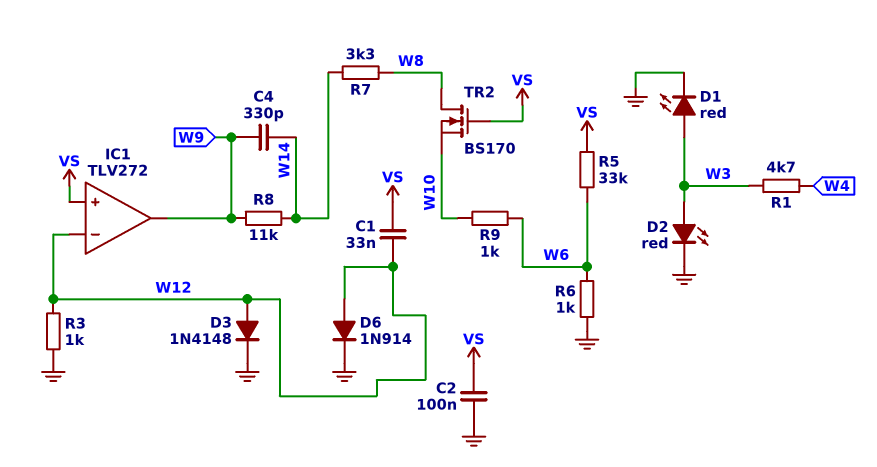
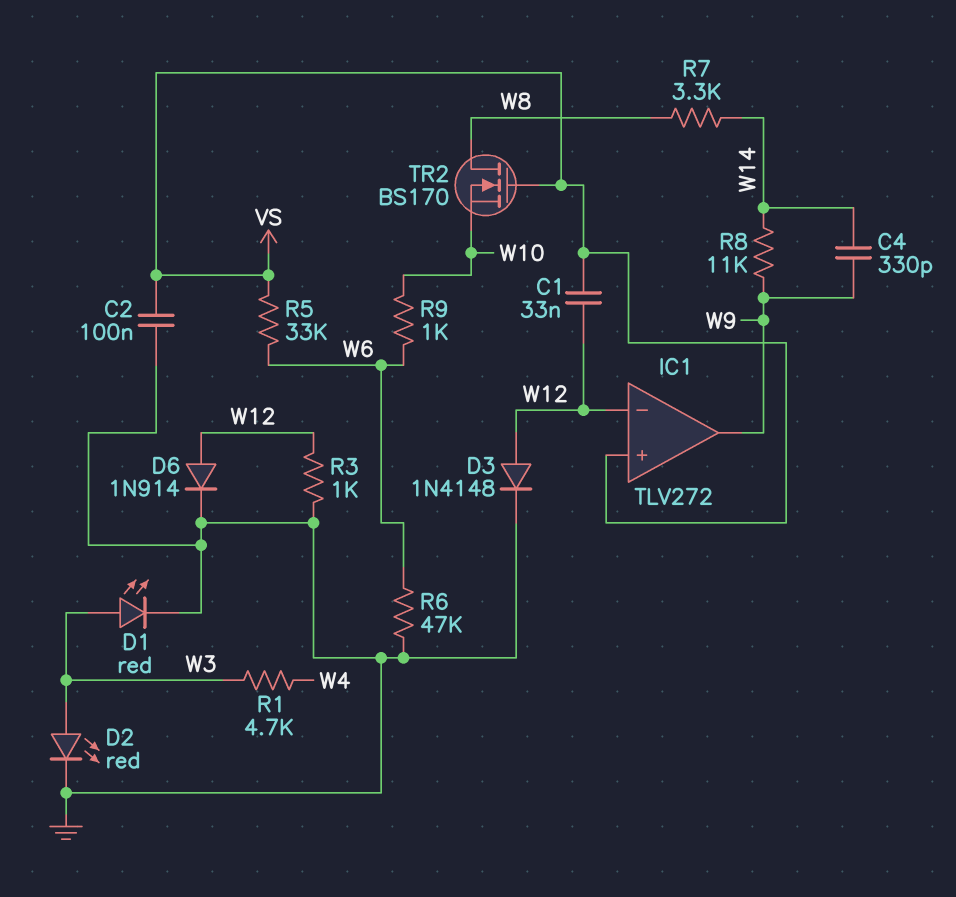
R6: 1k (GND, W6) -> 47k (GND, W6)

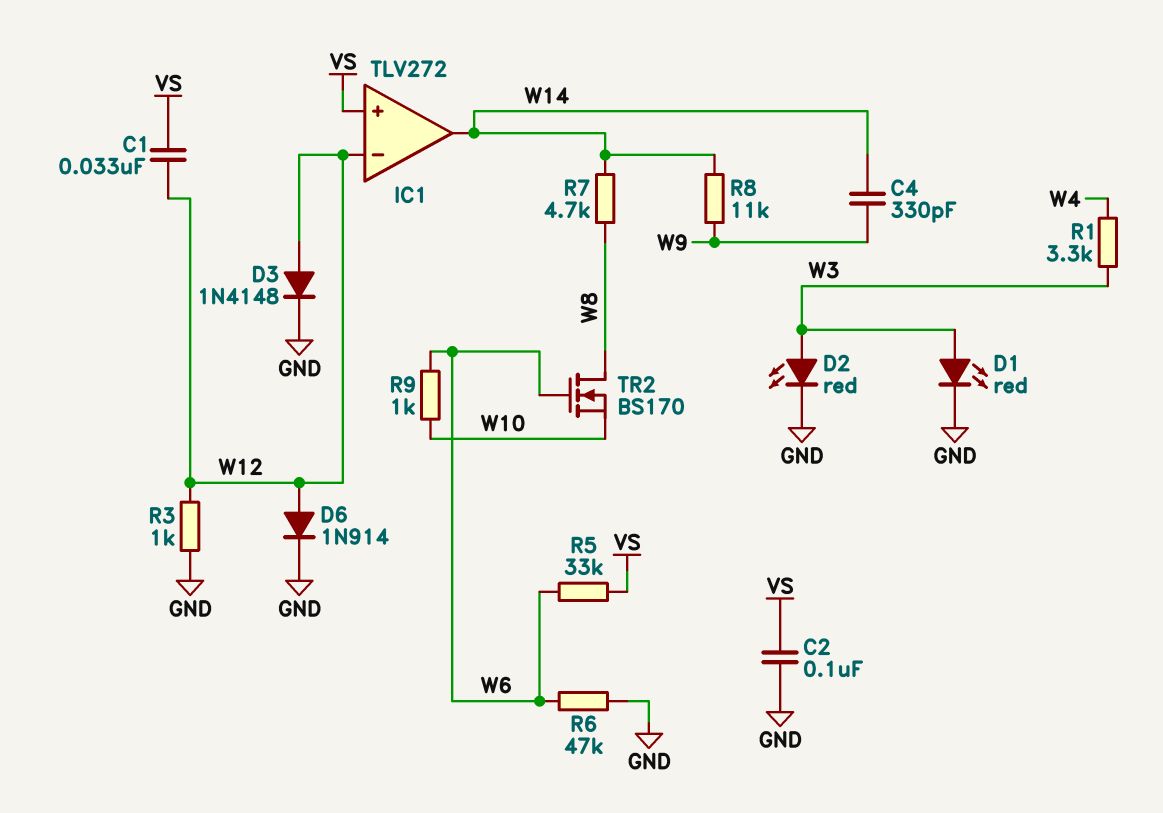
IC1 pin out: W9 -> W14
R1: 4.7k (W3, W4) -> 3.3k (W3, W4)
R7: 3.3k (W8, W14) -> 4.7k (W8, W14)
TR2: NMOS BS170 (G VS, D W8, S W10) -> NMOS BS170 (G W6, D W8, S W10)

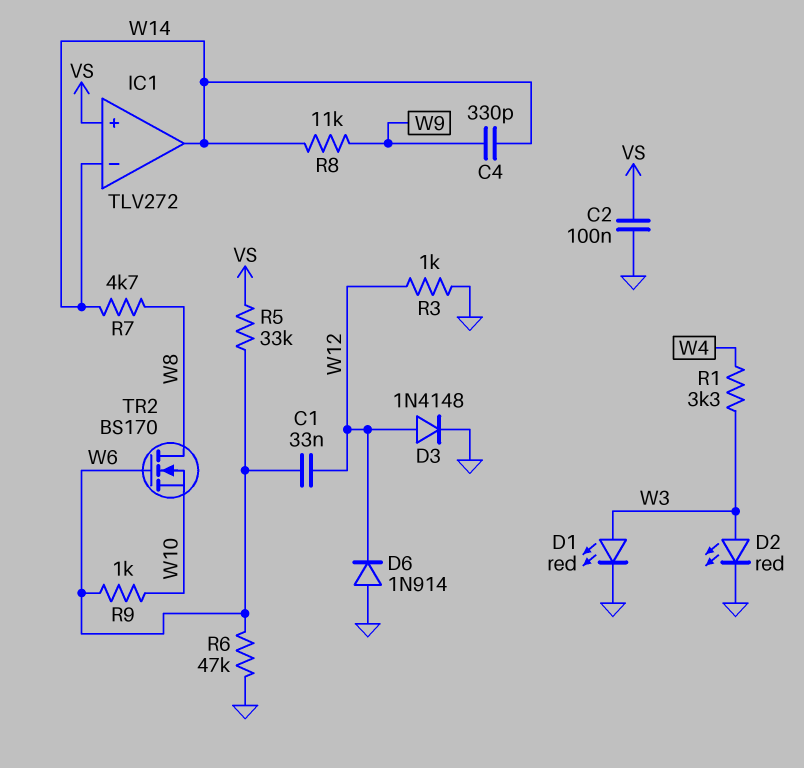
C1: 33nF (VS, W12) -> 33nF (W6, W12)
D6: diode 1N914 (A W12, K GND) -> diode 1N914 (A GND, K W12)
IC1 pin in-: W12 -> W14

